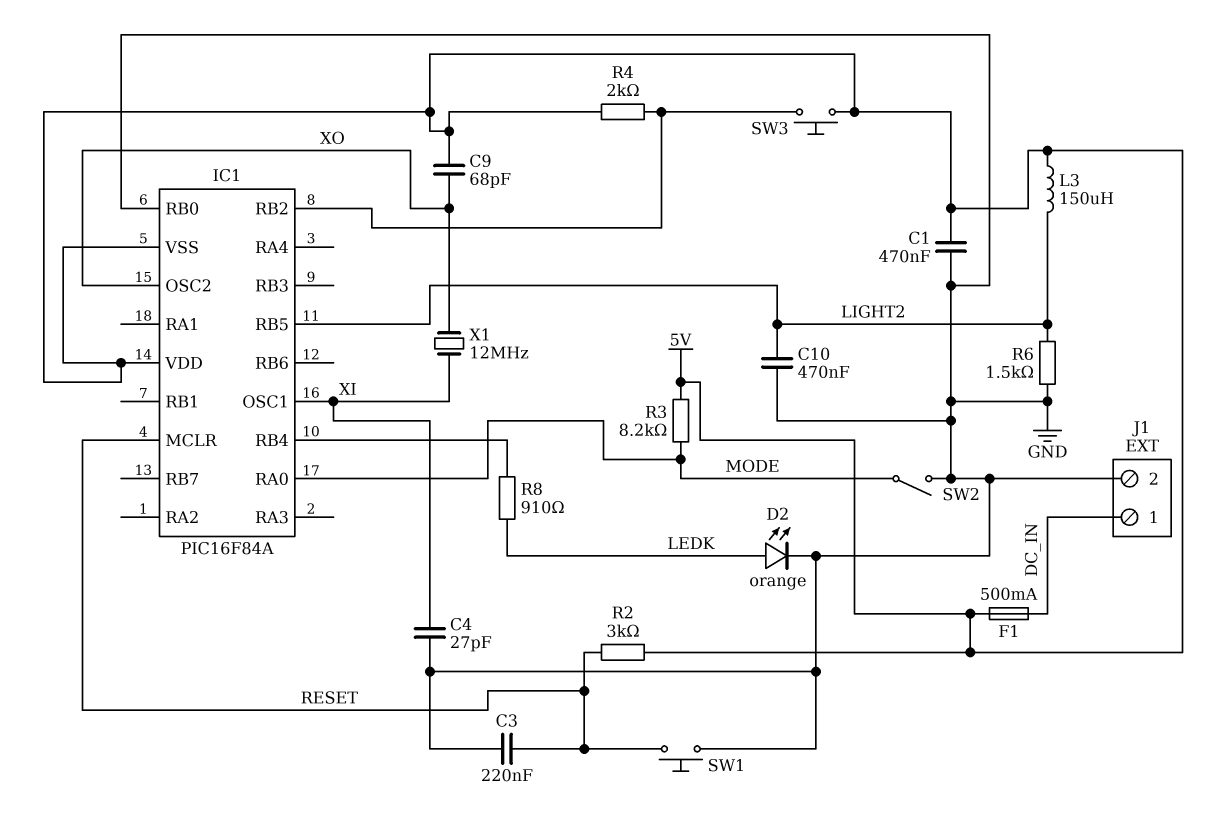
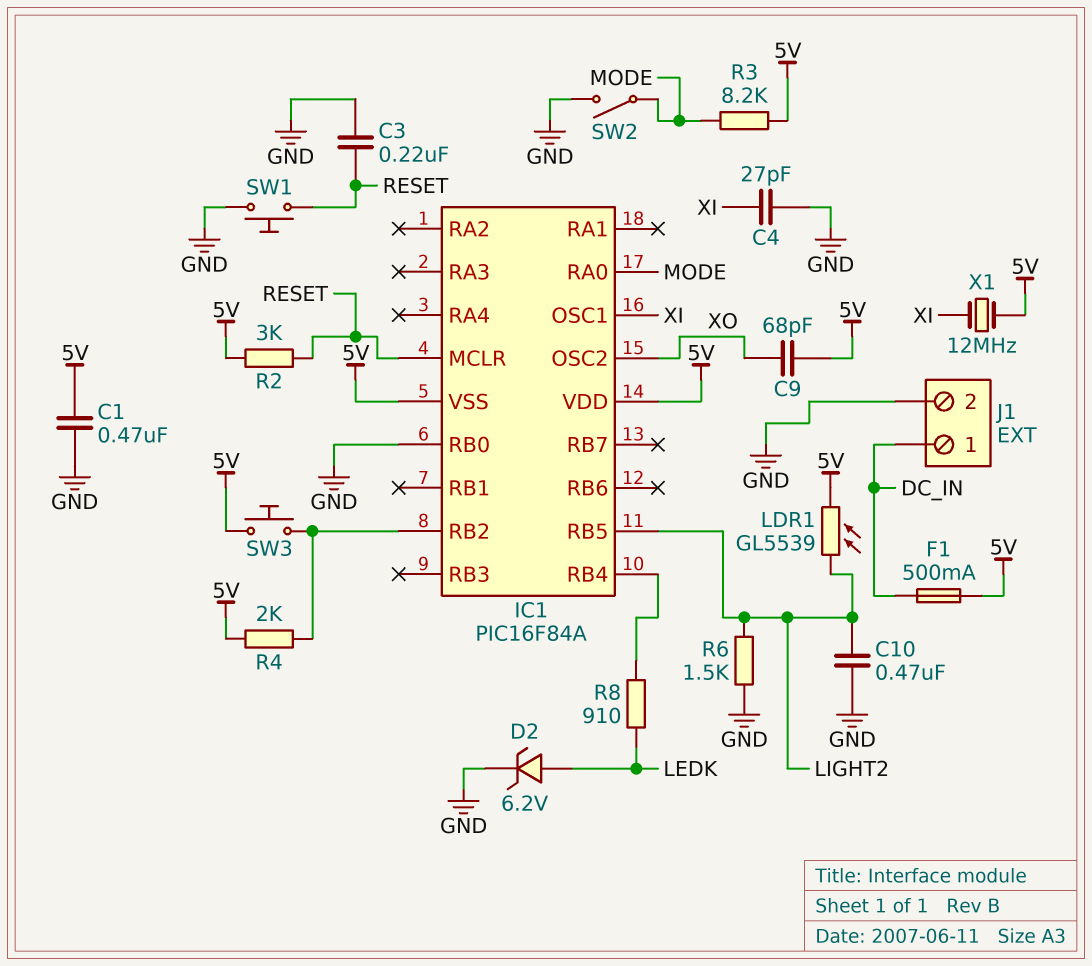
D2: LED orange (A LEDK, K GND) -> zener 6.2V (A LEDK, K GND)
L3: 150uH (5V, LIGHT2) -> none
LDR1: none -> GL5539 (5V, LIGHT2)
X1: 12MHz (XI, XO) -> 12MHz (5V, XI)

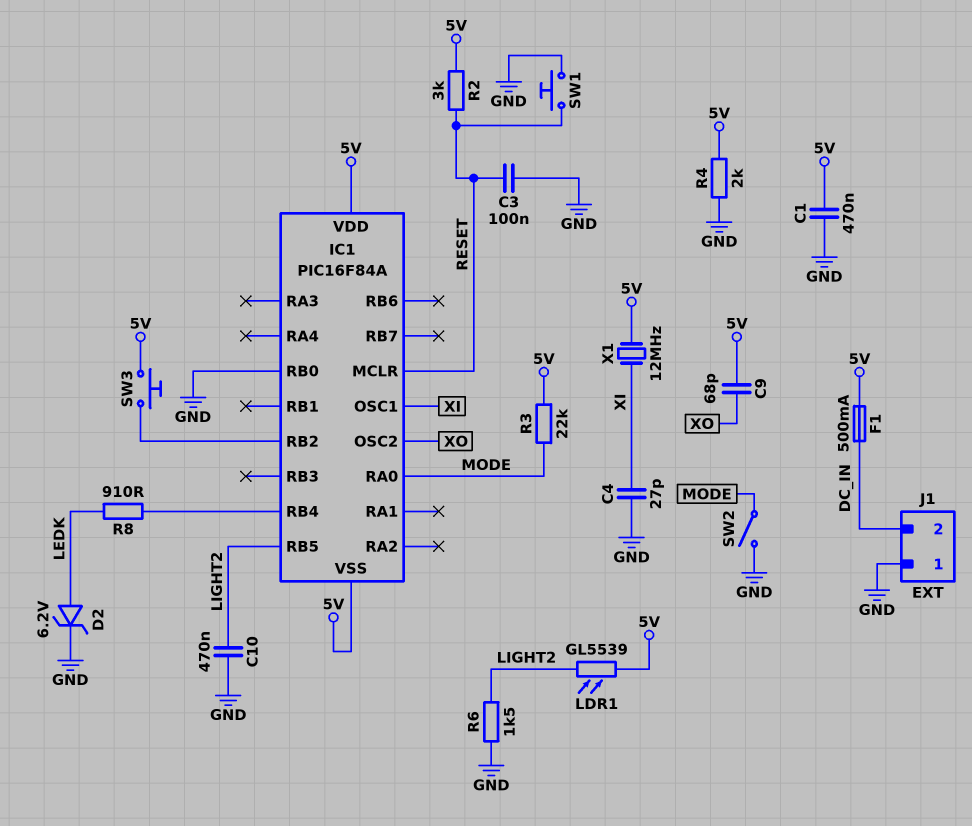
C3: 220nF (GND, RESET) -> 100nF (GND, RESET)
J1 pin 1: DC_IN -> GND
J1 pin 2: GND -> DC_IN
R3: 8.2k (5V, MODE) -> 22k (5V, MODE)
R4: 2k (5V, IC1/RB2) -> 2k (5V, GND)

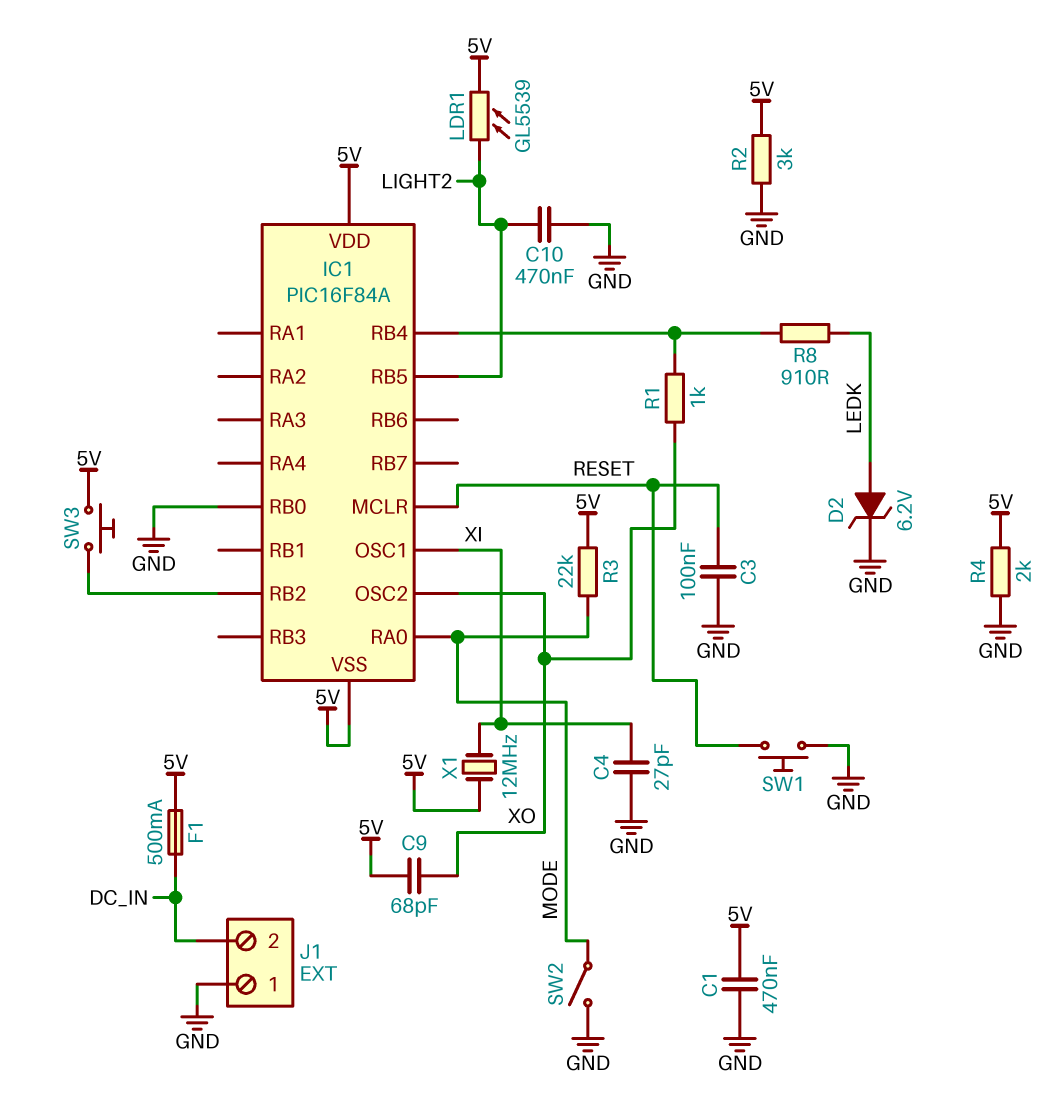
R1: none -> 1k (IC1/RB4, XO)
R2: 3k (5V, RESET) -> 3k (5V, GND)
R6: 1.5k (GND, LIGHT2) -> none

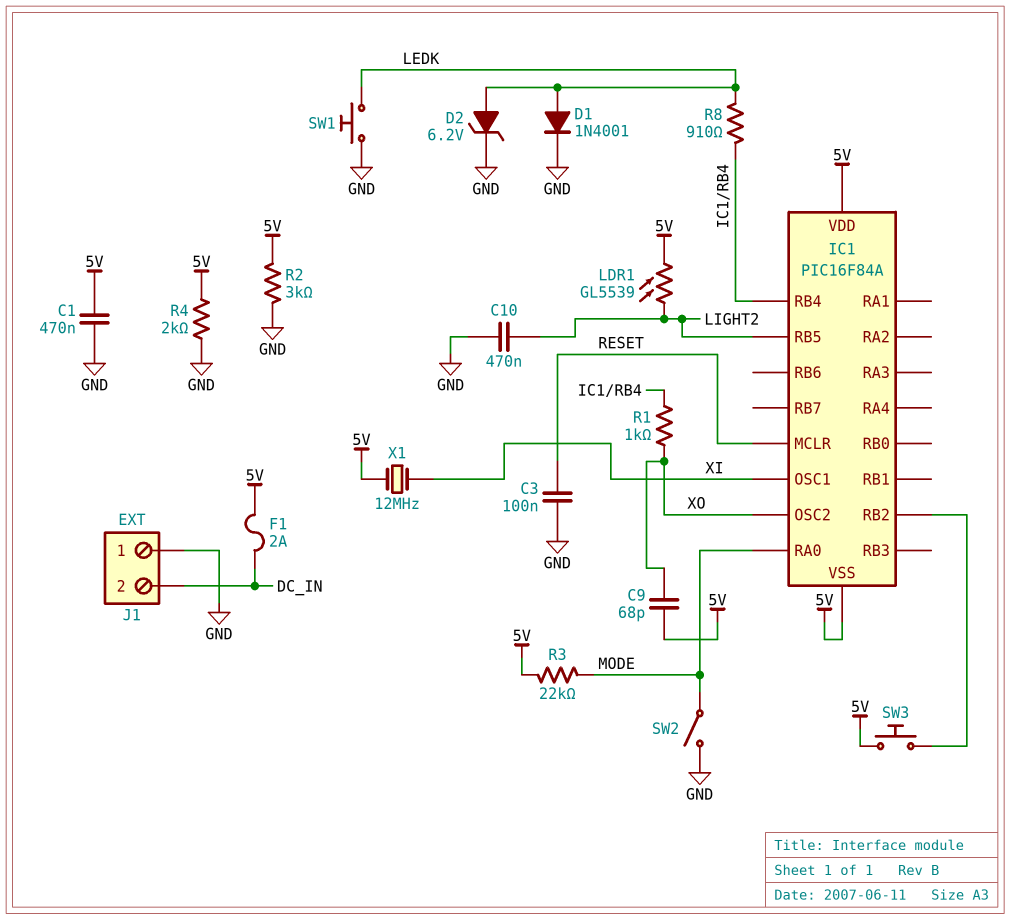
C4: 27pF (GND, XI) -> none
D1: none -> diode 1N4001 (A LEDK, K GND)
F1: 500mA (5V, DC_IN) -> 2A (5V, DC_IN)
IC1 pin RB0: GND -> none
SW1: button (GND, RESET) -> button (GND, LEDK)

